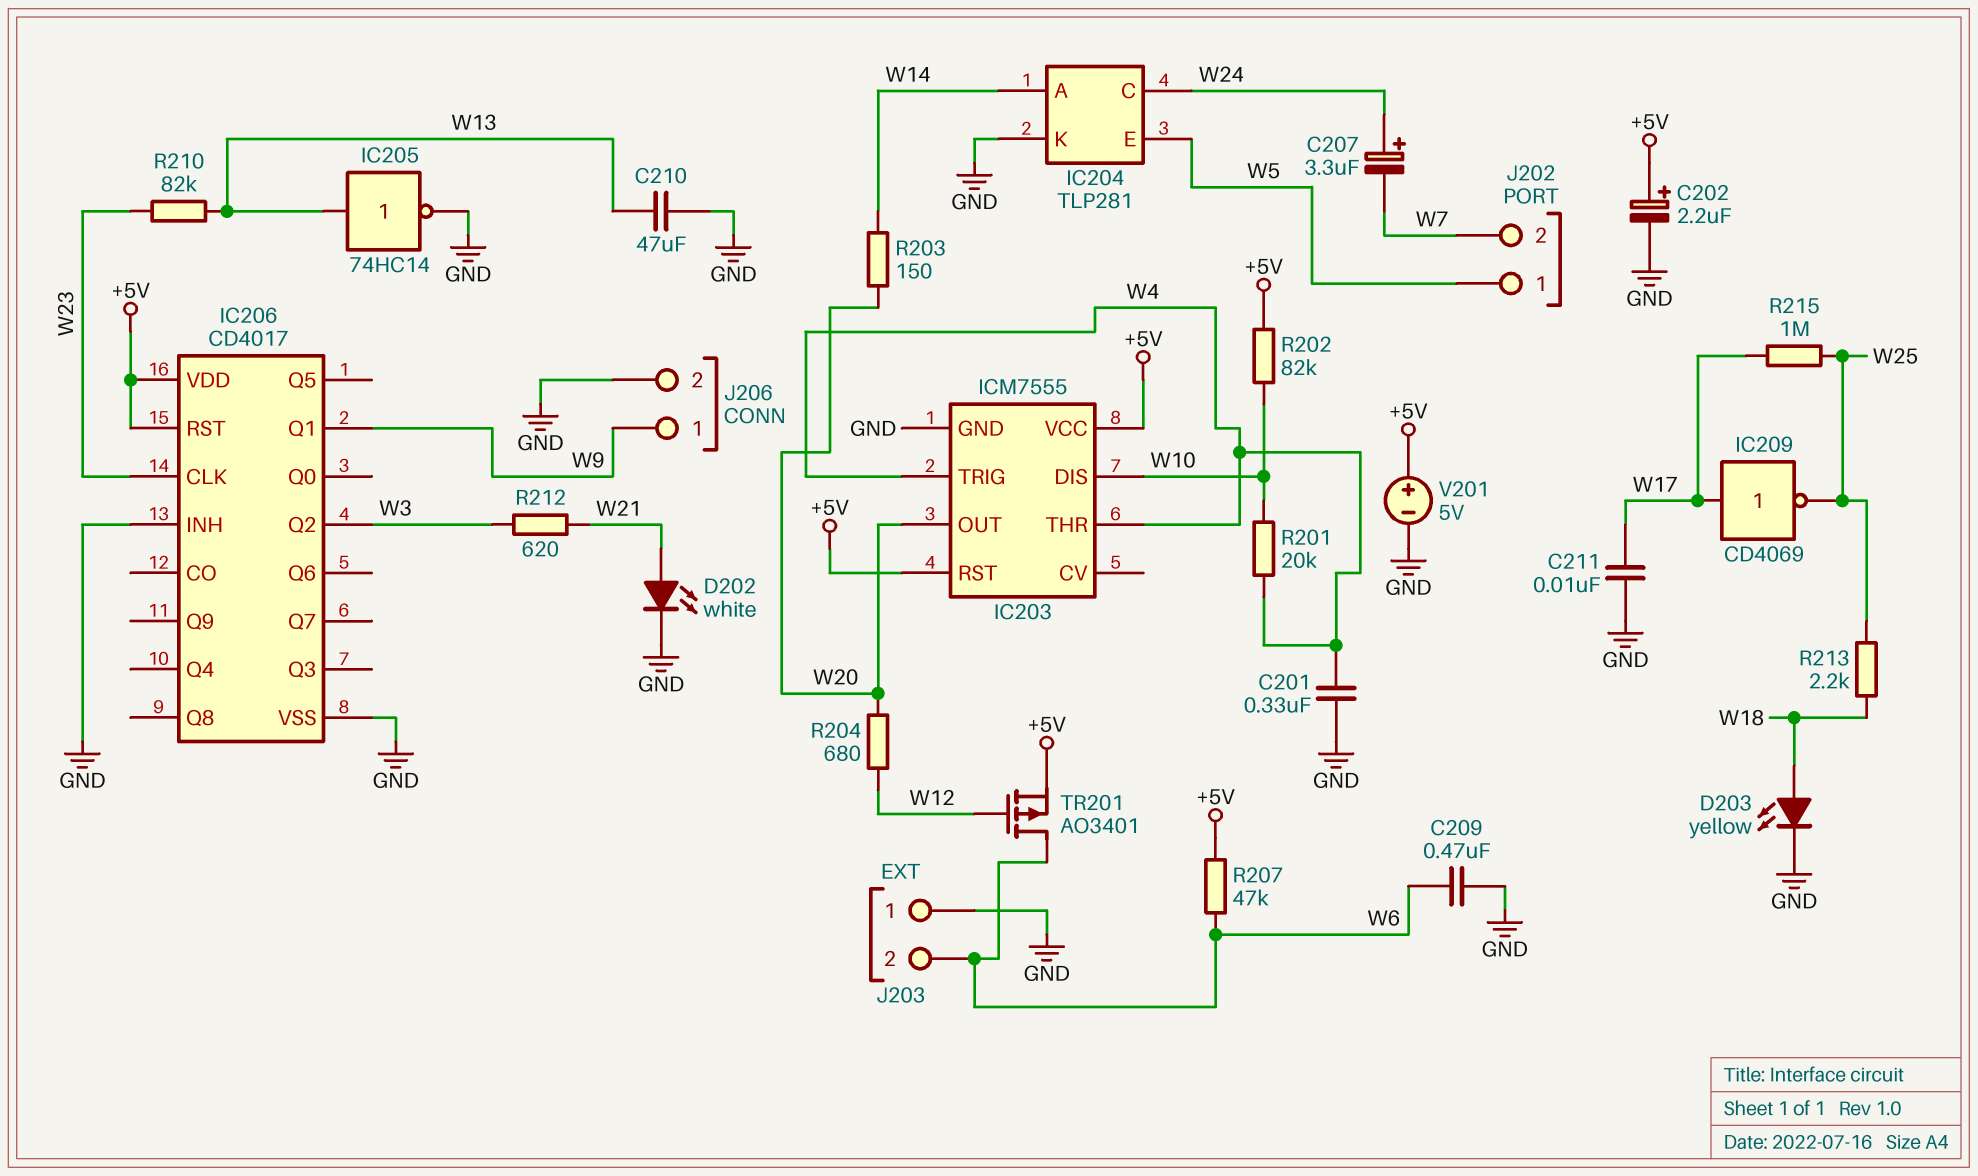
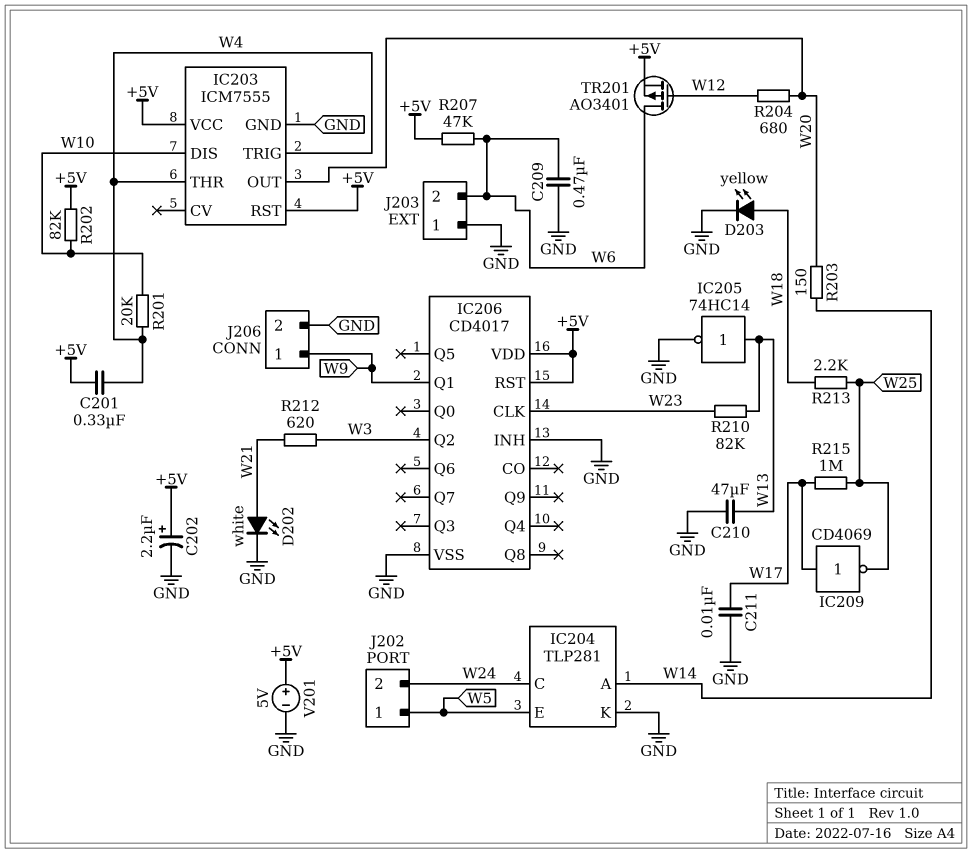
C201: 330nF (GND, W4) -> 330nF (+5V, W4)
C207: 3.3uF (plus W24, minus W7) -> none
J202 pin 2: W7 -> W24

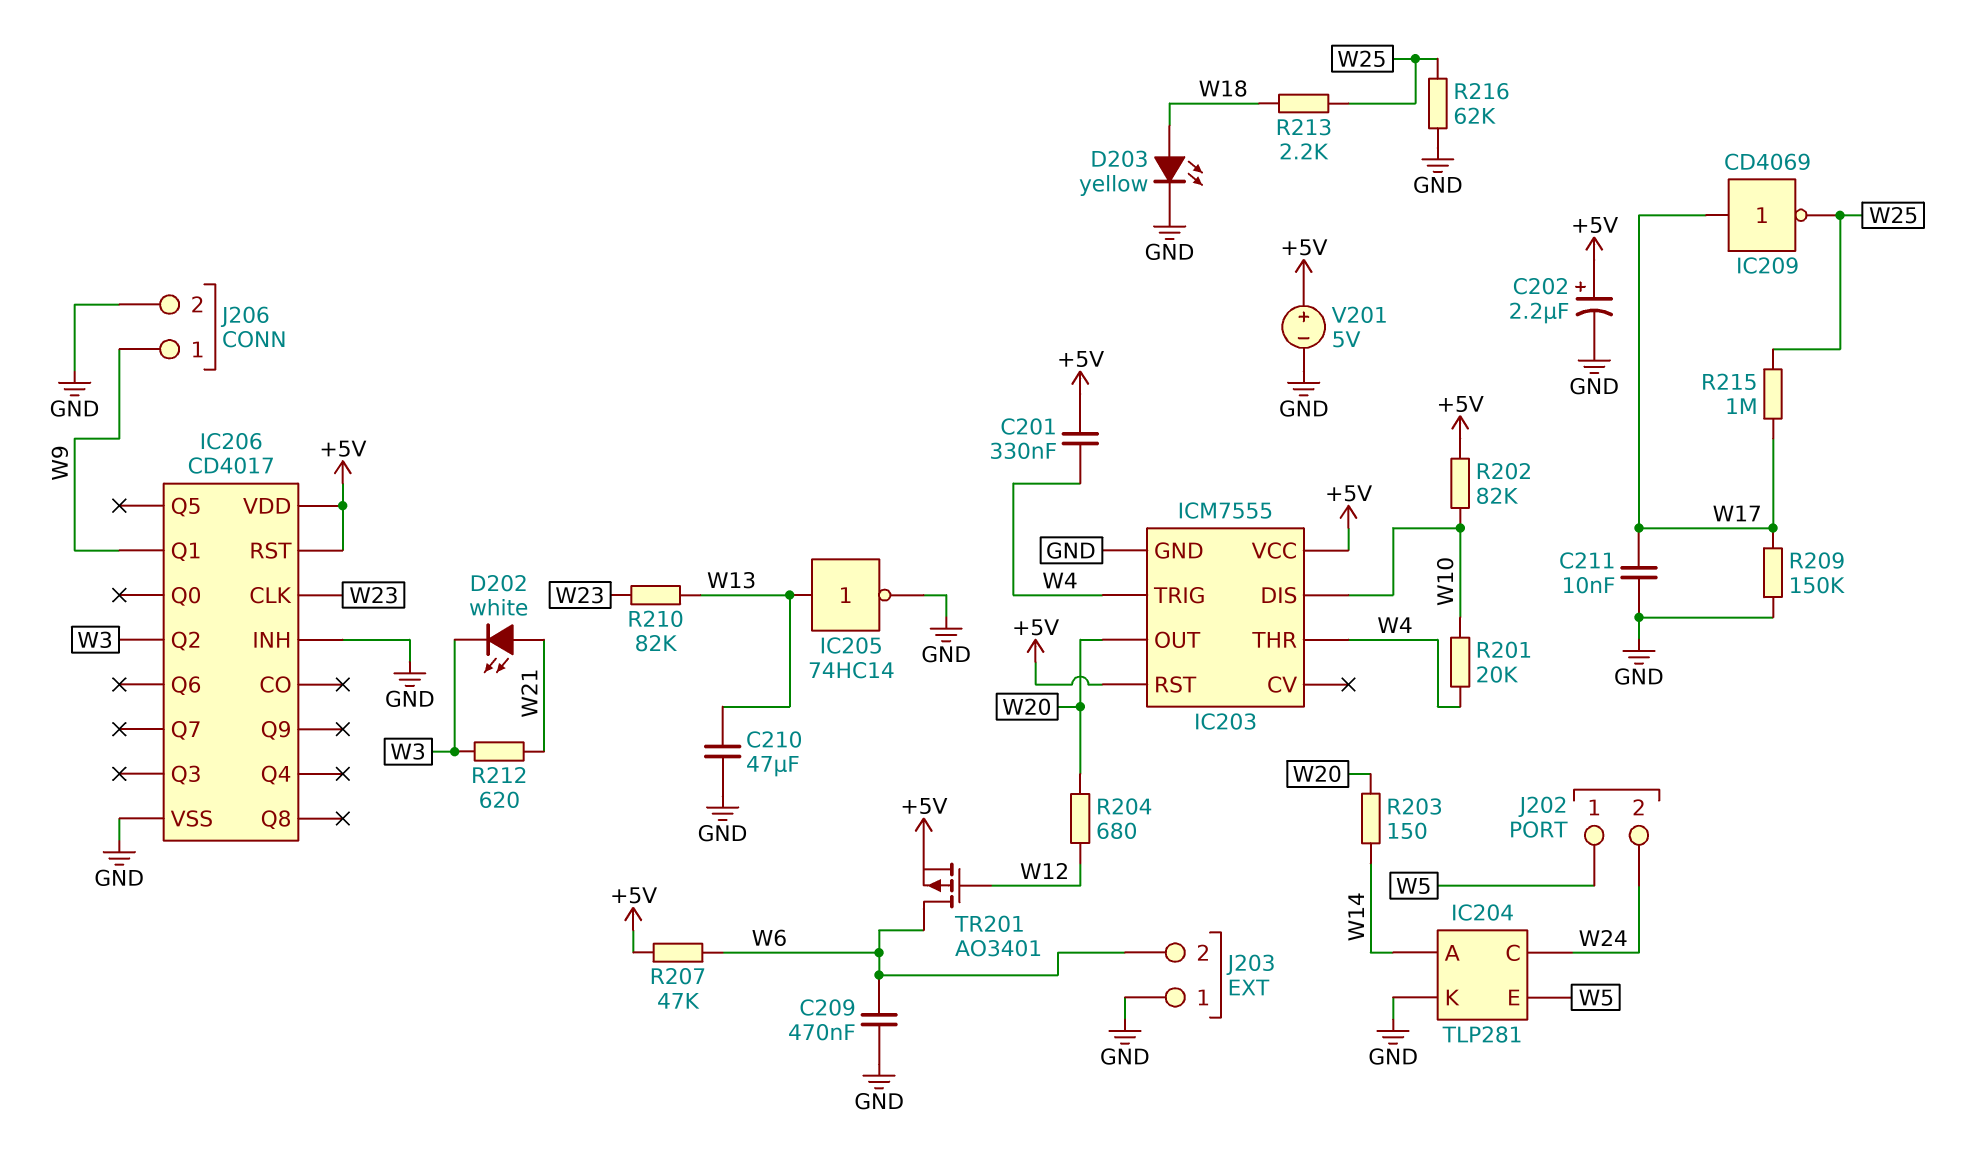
D202: LED white (A W21, K GND) -> LED white (A W21, K W3)
R209: none -> 150k (GND, W17)
R216: none -> 62k (GND, W25)

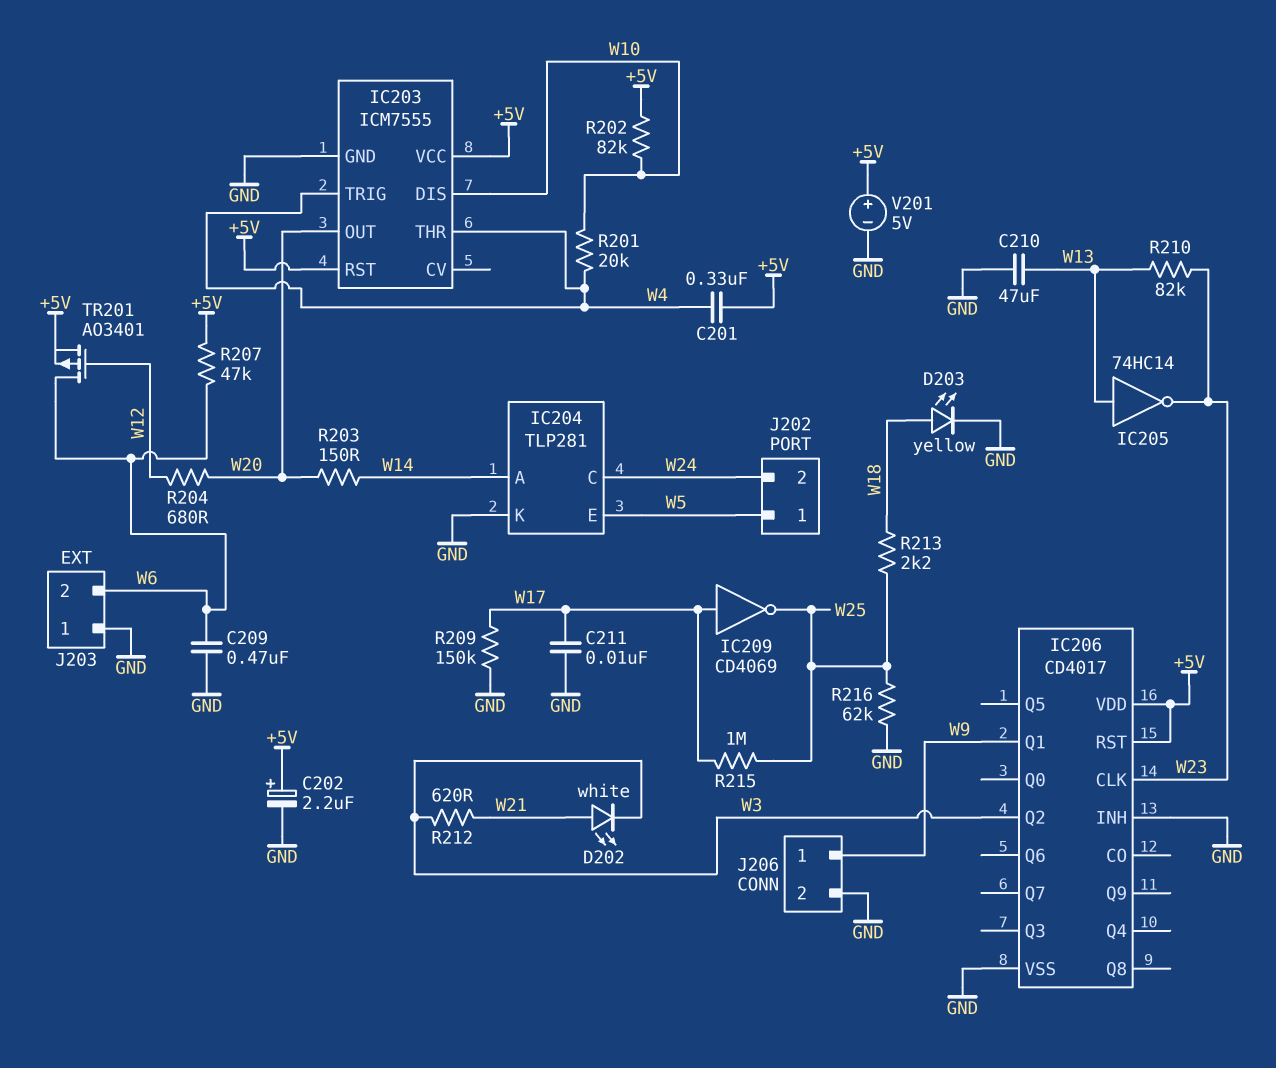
IC205: NOT 74HC14 (in W13, out GND) -> NOT 74HC14 (in W13, out W23)

